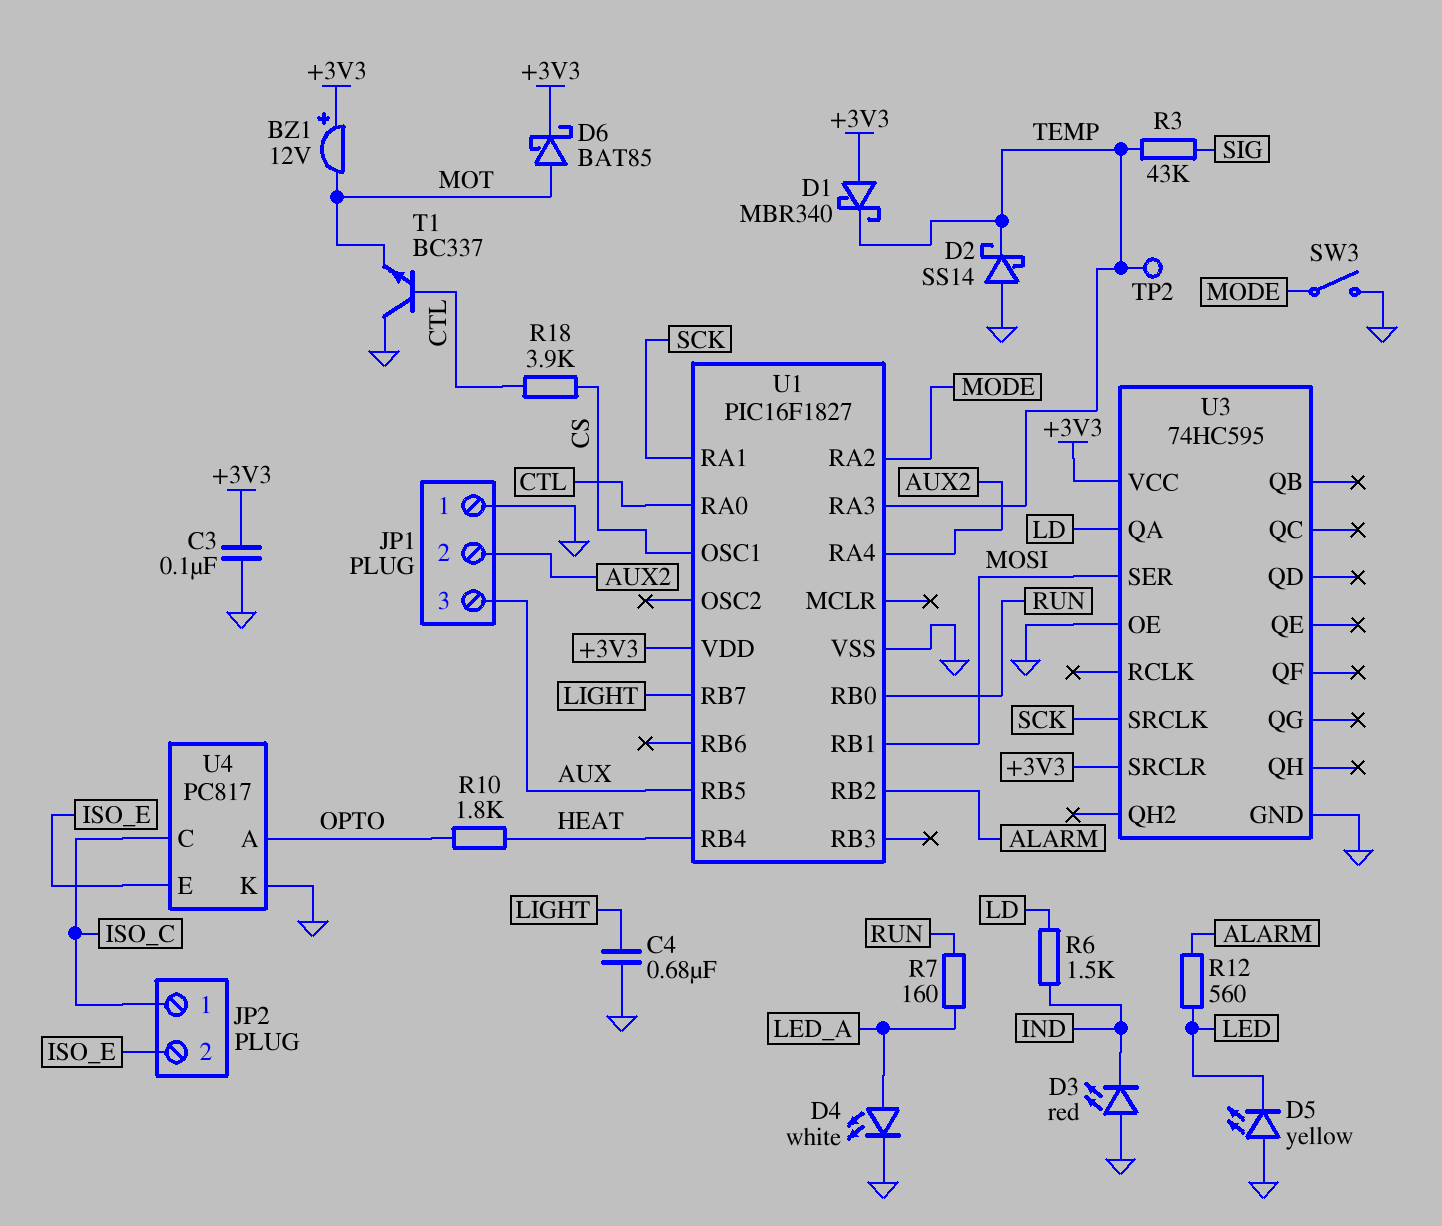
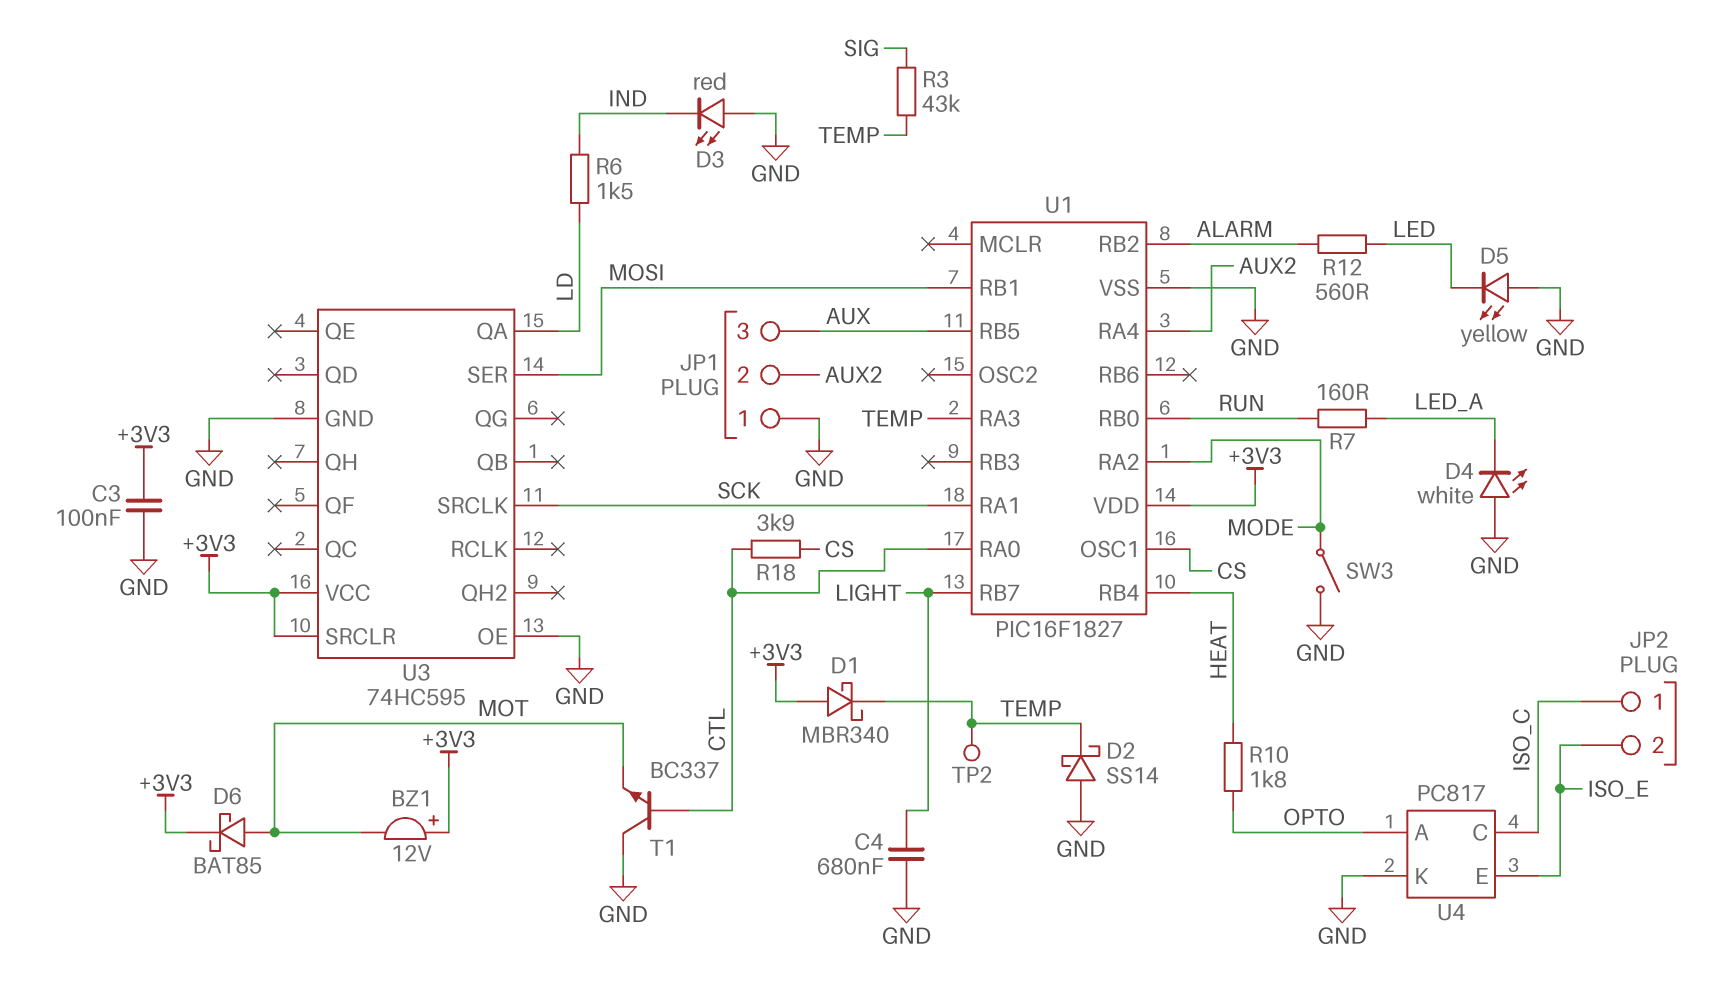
D4: LED white (A LED_A, K GND) -> LED white (A GND, K LED_A)

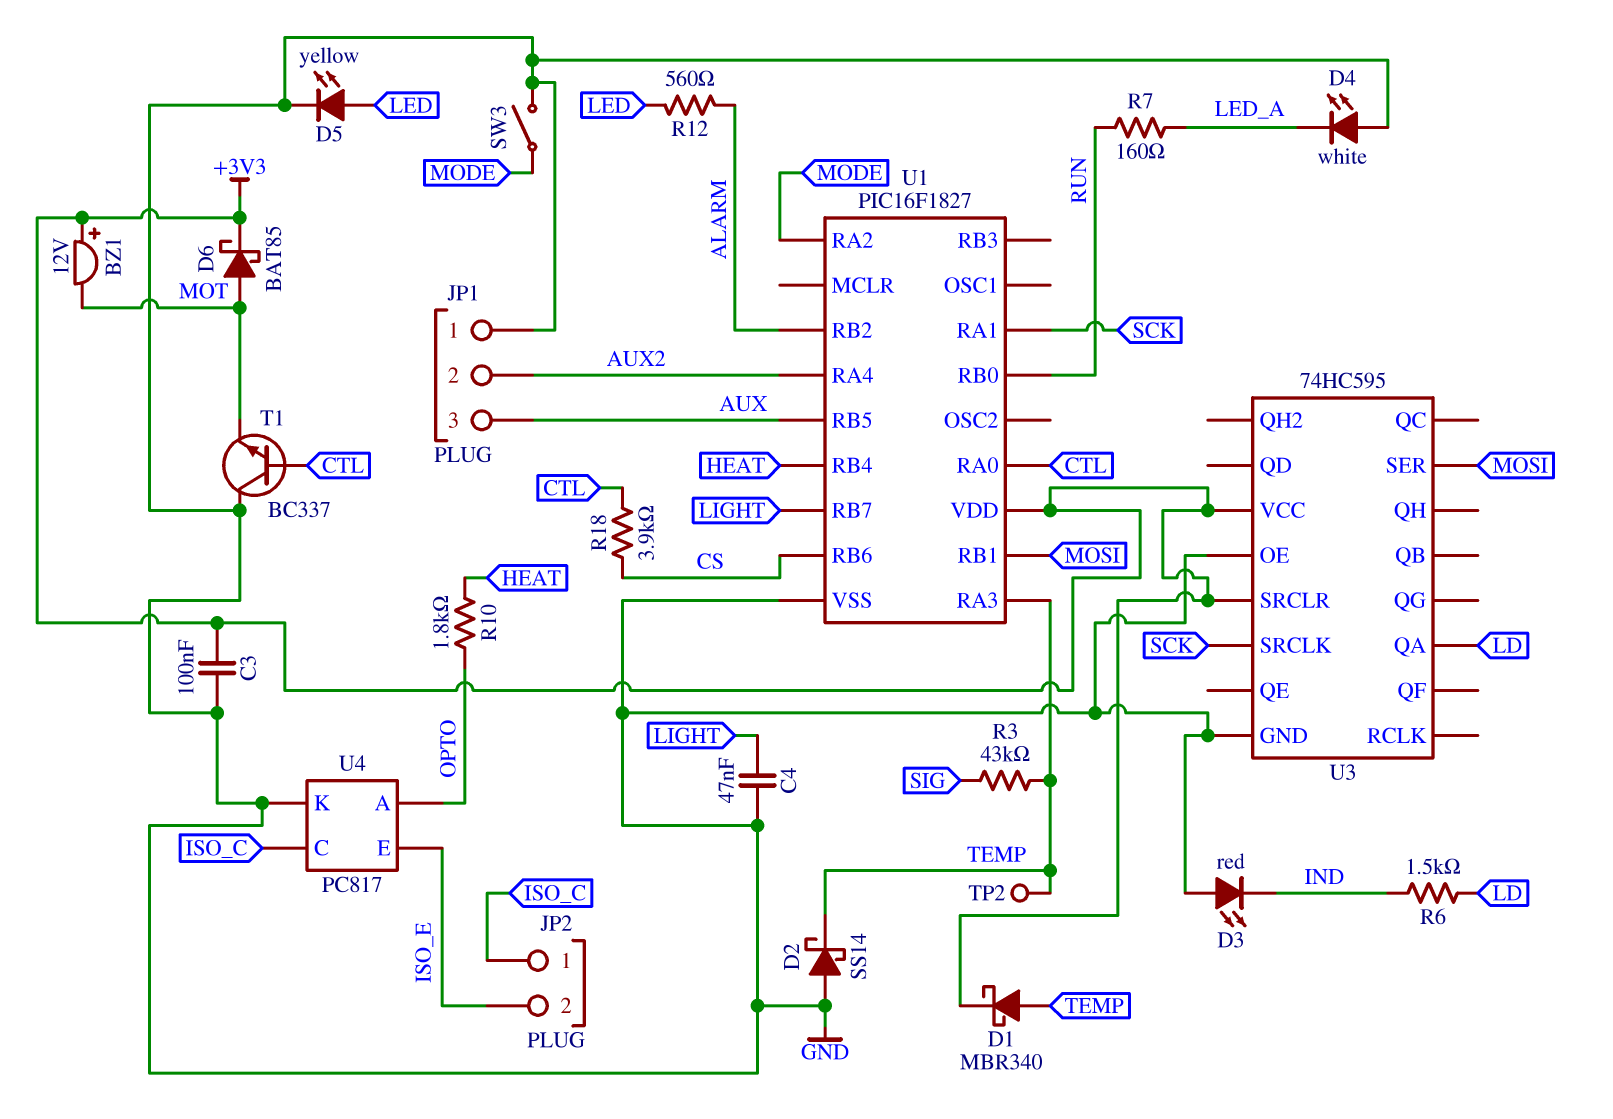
C4: 680nF (GND, LIGHT) -> 47nF (GND, LIGHT)
D1: schottky MBR340 (A +3V3, K TEMP) -> schottky MBR340 (A TEMP, K +3V3)
D5: LED yellow (A GND, K LED) -> LED yellow (A LED, K GND)
U1 pin OSC1: CS -> none
U1 pin RB6: none -> CS

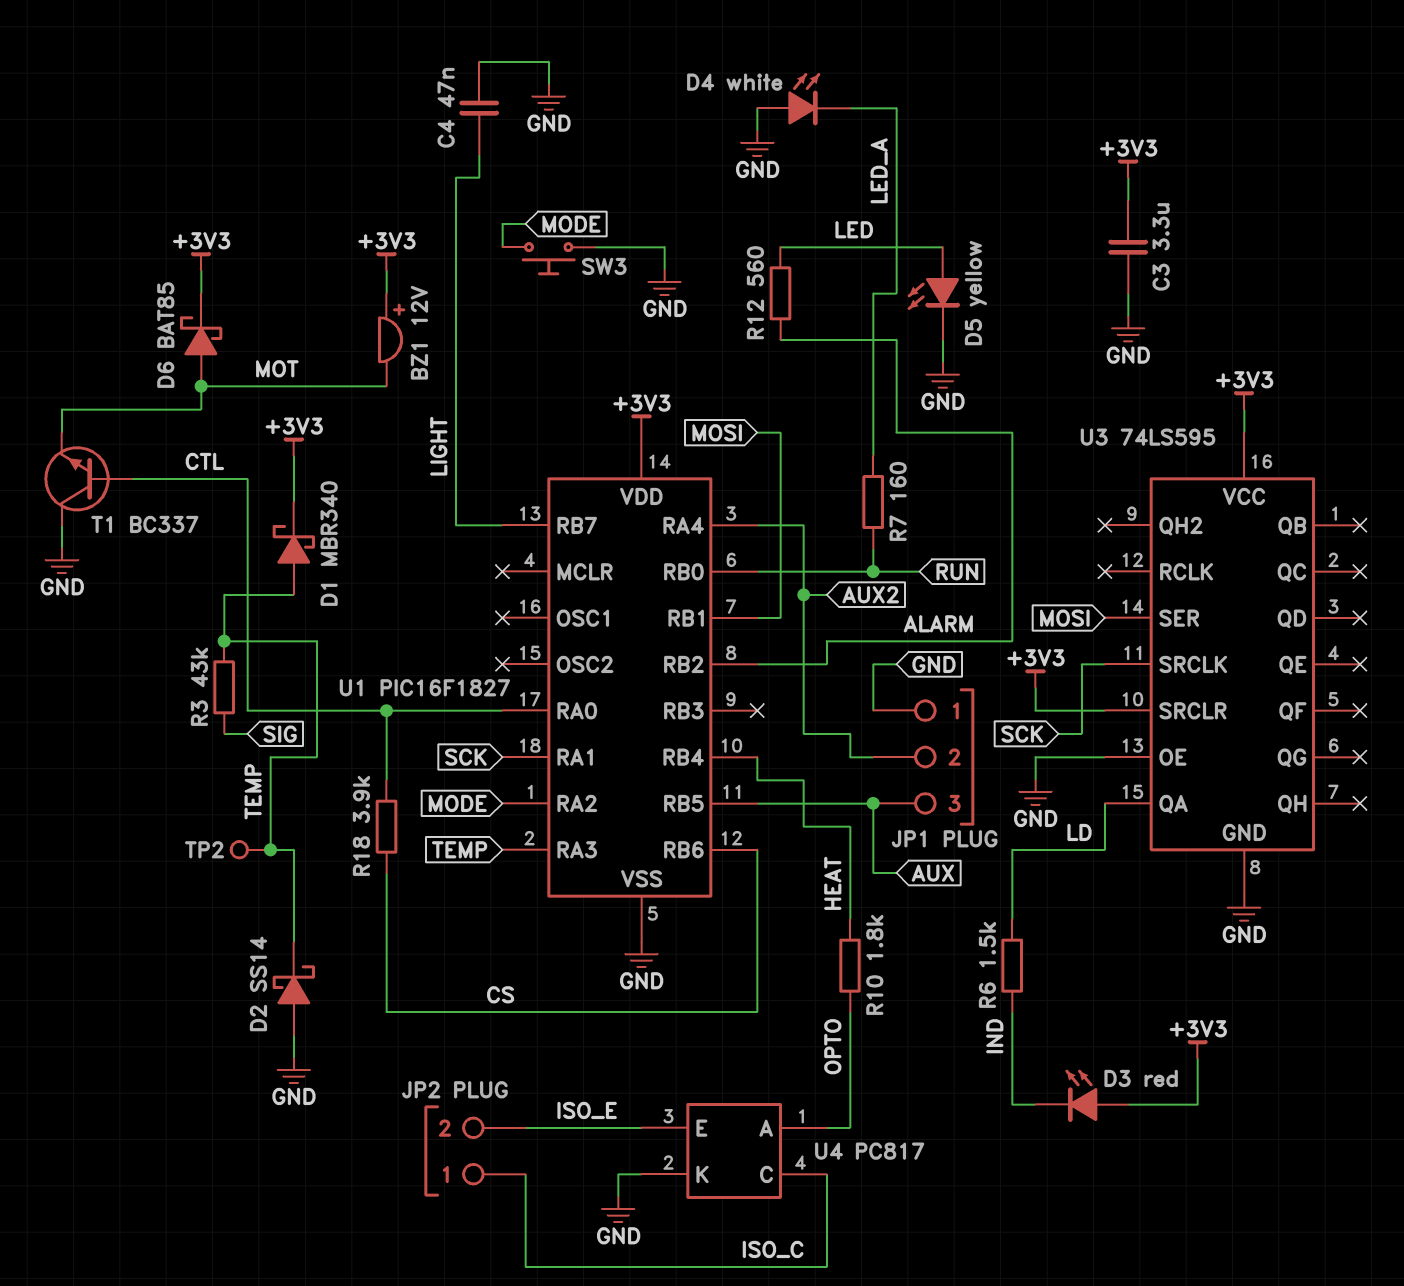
C3: 100nF (+3V3, GND) -> 3.3uF (+3V3, GND)
D3: LED red (A GND, K IND) -> LED red (A +3V3, K IND)
SW3: switch (GND, MODE) -> button (GND, MODE)
U3: 74HC595 -> 74LS595

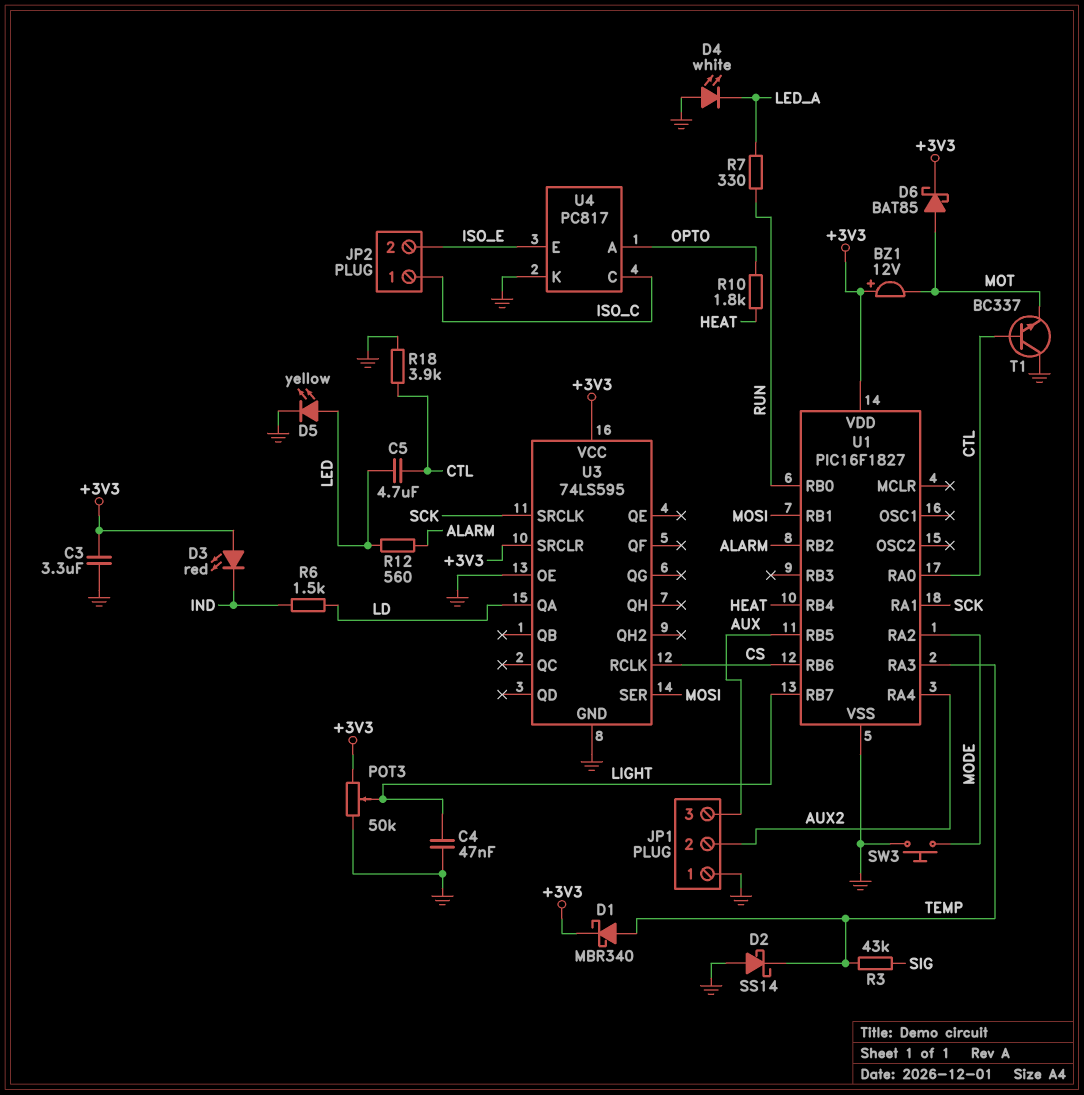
C5: none -> 4.7uF (CTL, LED)
POT3: none -> 50k (+3V3, GND, wiper LIGHT)
R7: 160 (LED_A, RUN) -> 330 (LED_A, RUN)
R18: 3.9k (CS, CTL) -> 3.9k (CTL, GND)
TP2: test point (TEMP) -> none
U3 pin RCLK: none -> CS

